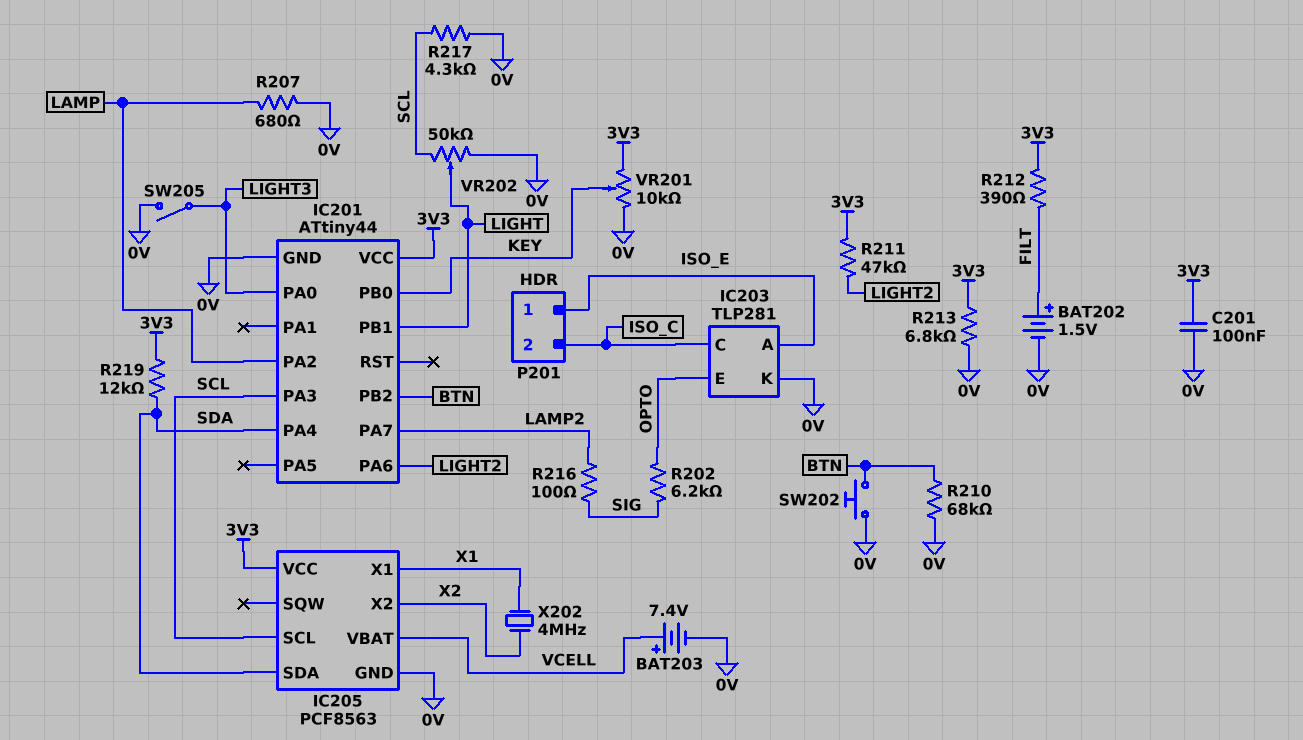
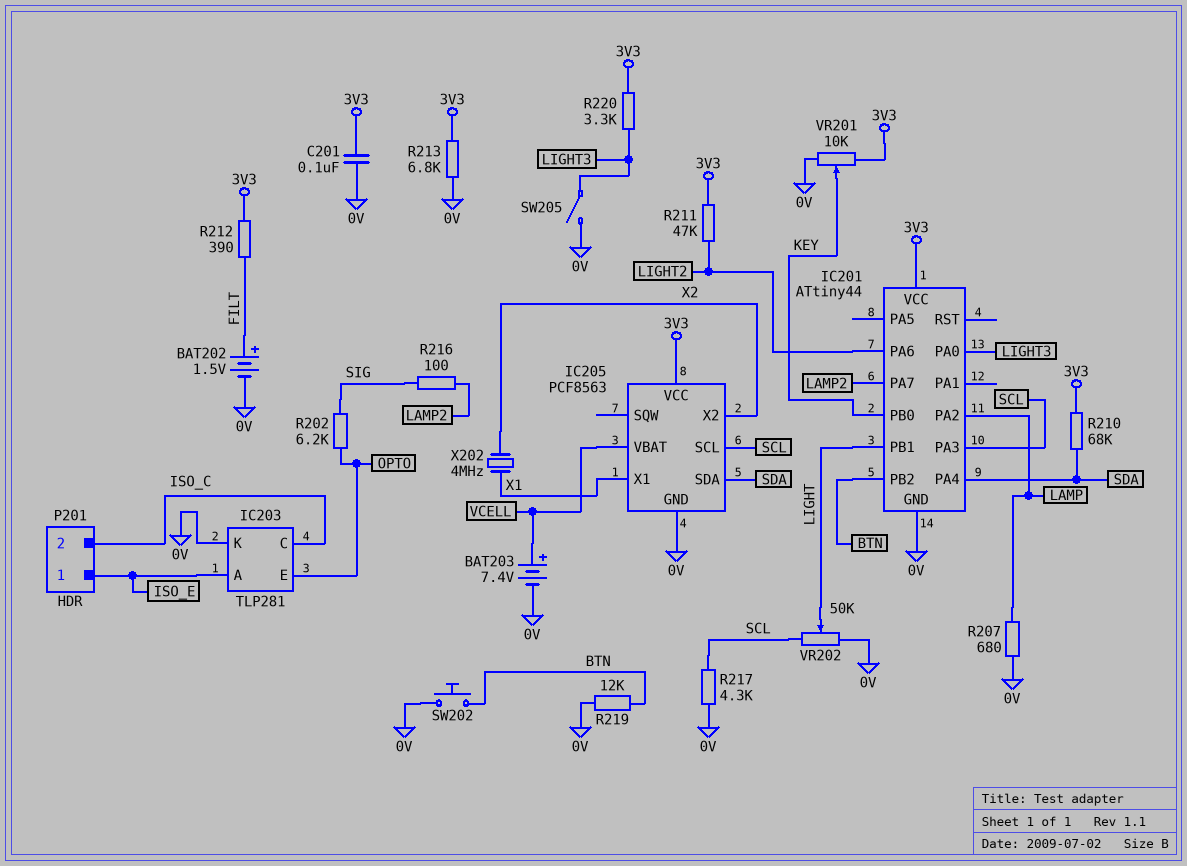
R210: 68k (0V, BTN) -> 68k (3V3, SDA)
R219: 12k (3V3, SDA) -> 12k (0V, BTN)
R220: none -> 3.3k (3V3, LIGHT3)

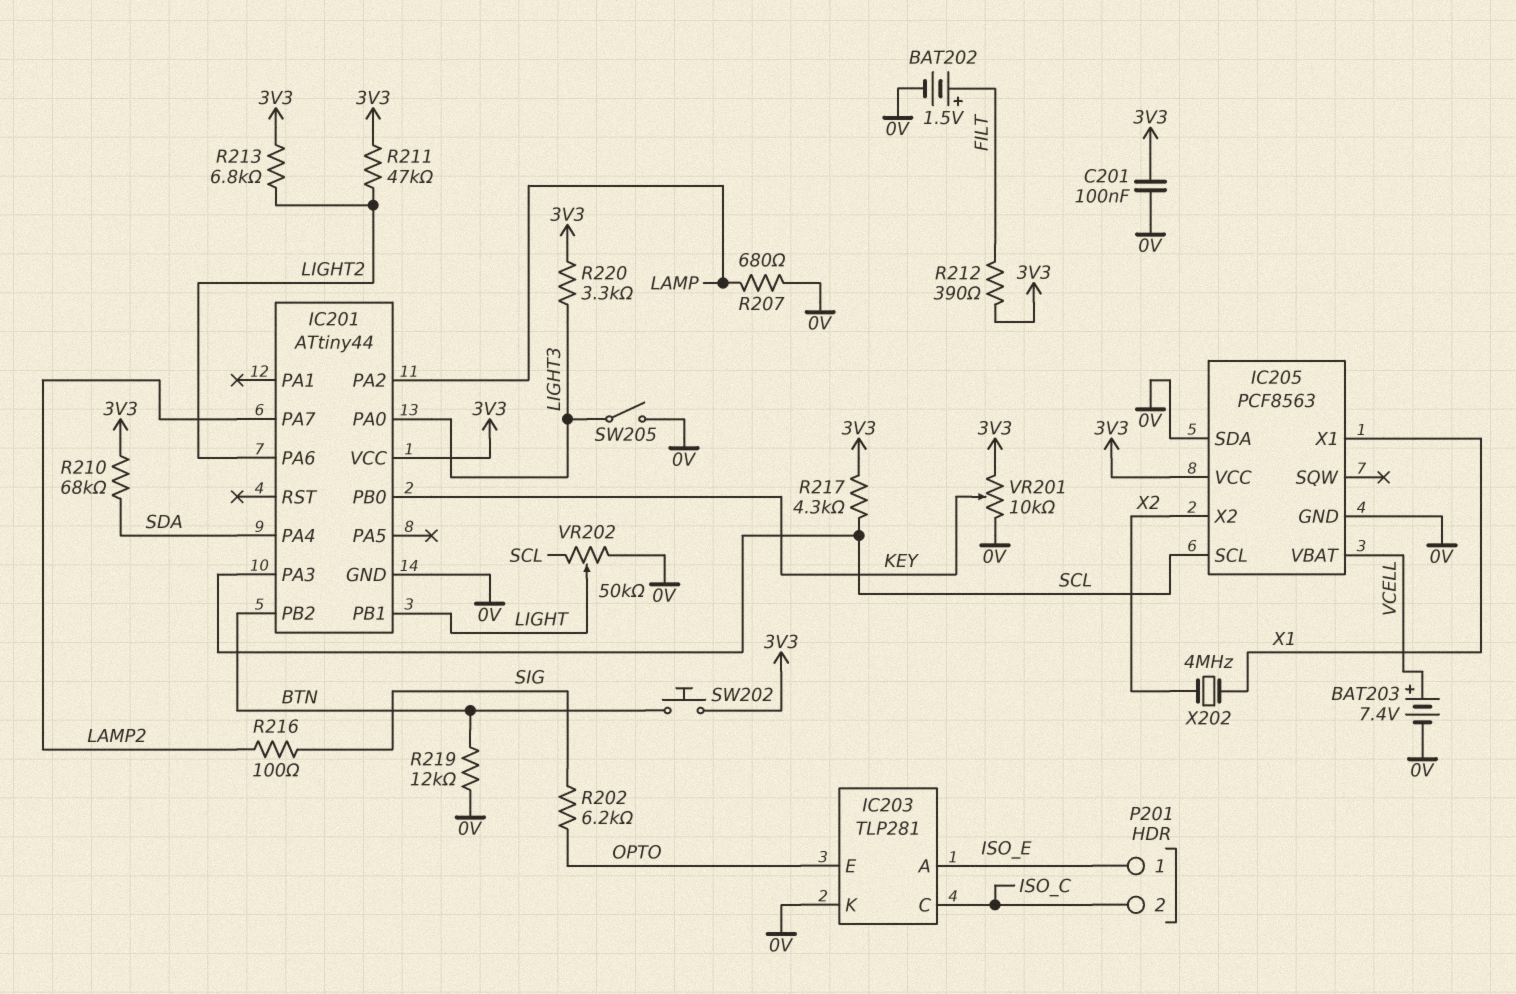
IC205 pin SDA: SDA -> 0V
R213: 6.8k (0V, 3V3) -> 6.8k (3V3, LIGHT2)
R217: 4.3k (0V, SCL) -> 4.3k (3V3, SCL)
SW202: button (0V, BTN) -> button (3V3, BTN)

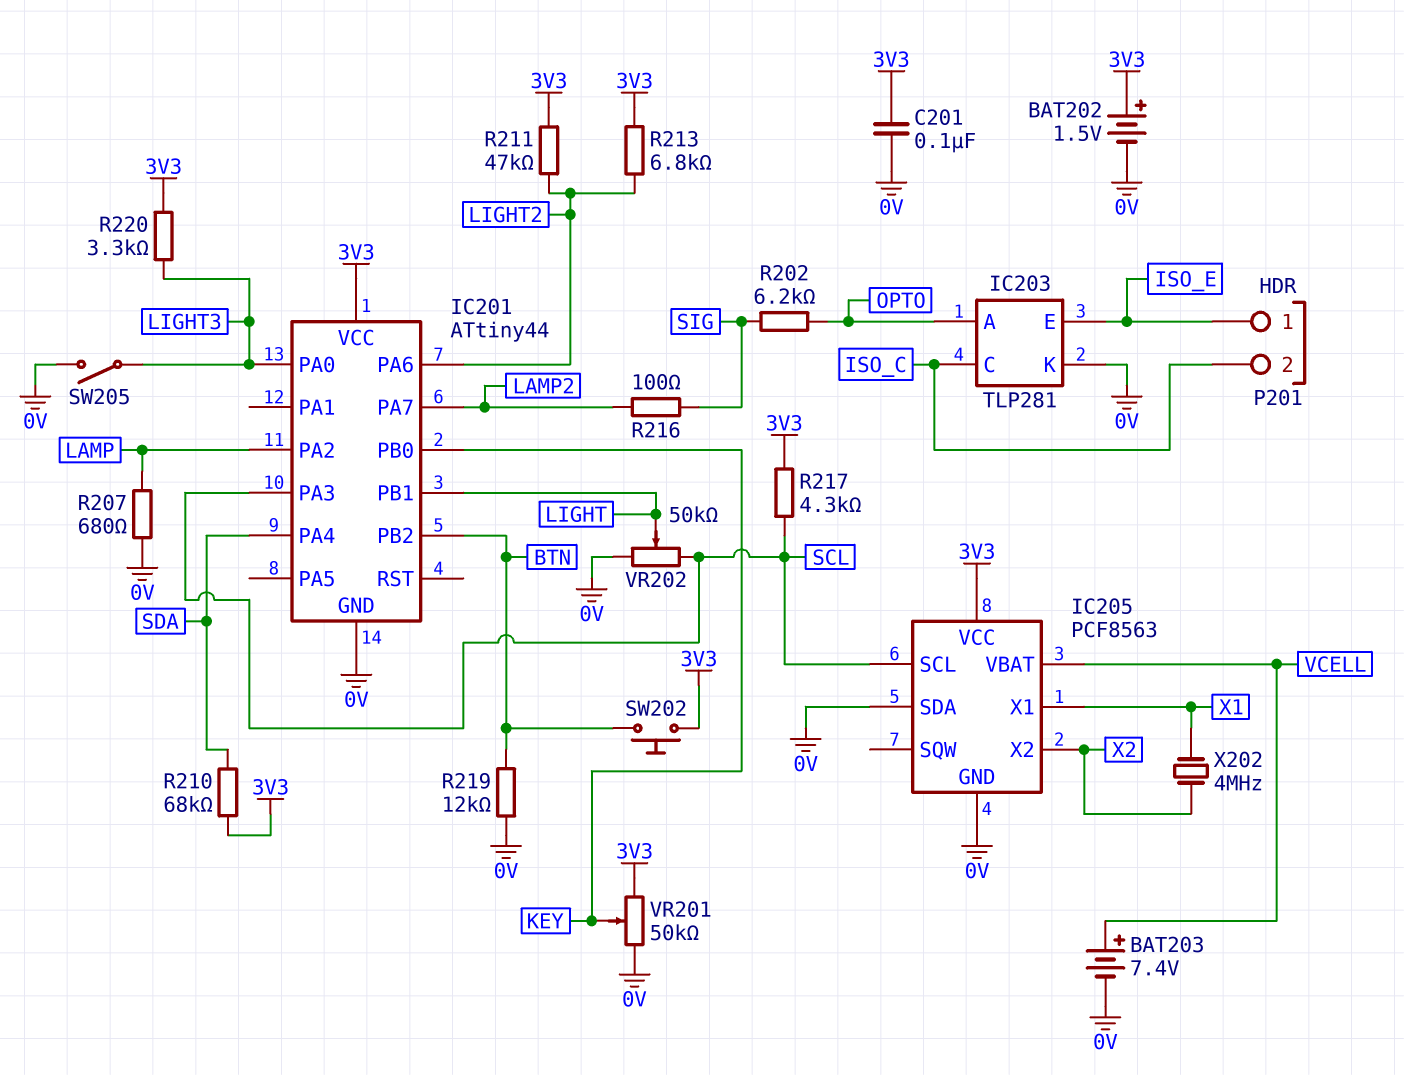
BAT202: 1.5V (plus FILT, minus 0V) -> 1.5V (plus 3V3, minus 0V)
IC203 pin A: ISO_E -> OPTO
IC203 pin E: OPTO -> ISO_E
R212: 390 (3V3, FILT) -> none
VR201: 10k (0V, 3V3, wiper KEY) -> 50k (0V, 3V3, wiper KEY)

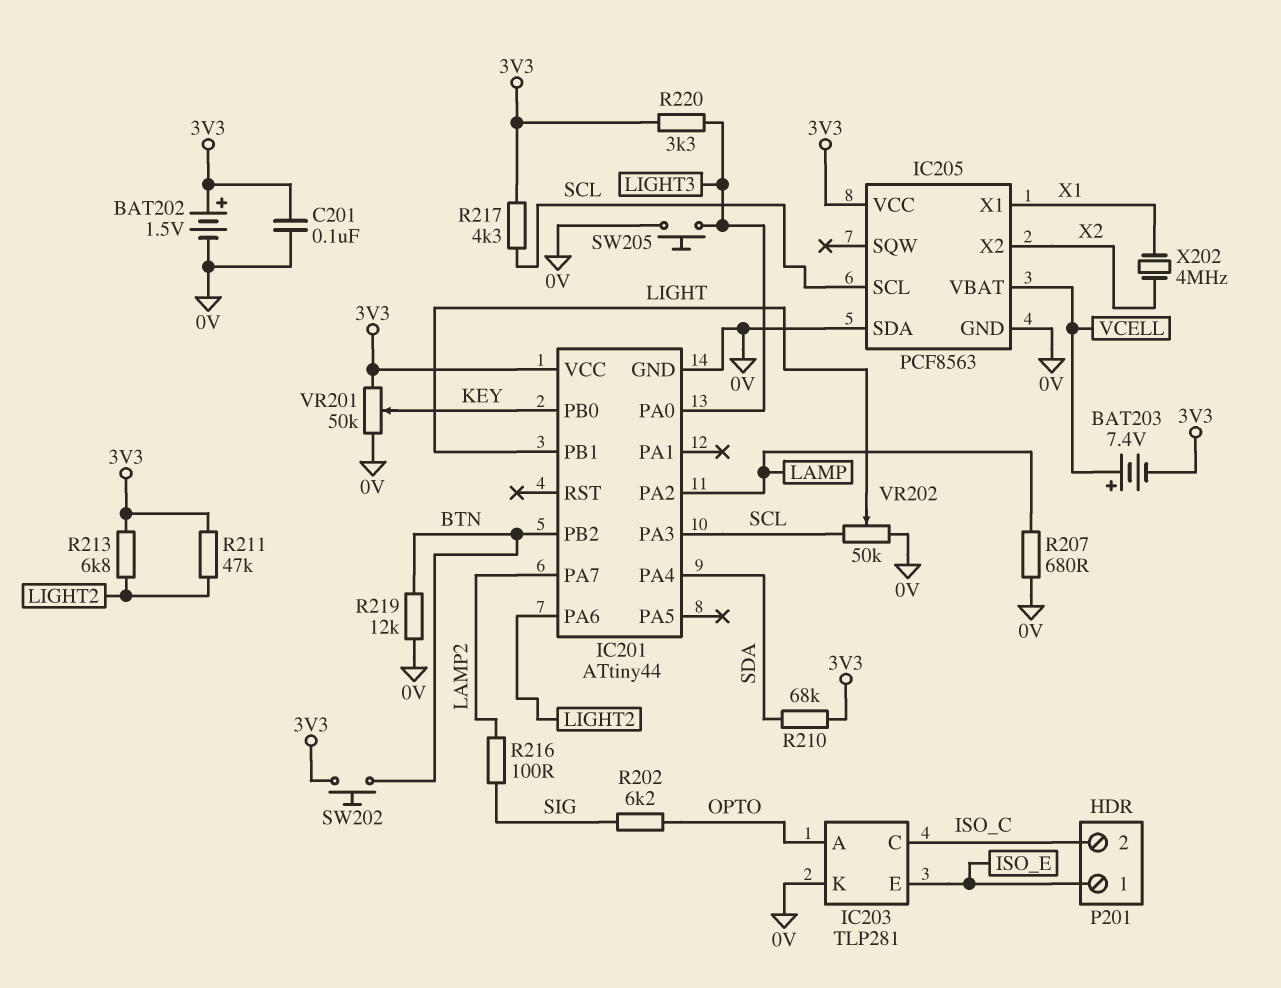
BAT203: 7.4V (plus VCELL, minus 0V) -> 7.4V (plus VCELL, minus 3V3)
SW205: switch (0V, LIGHT3) -> button (0V, LIGHT3)

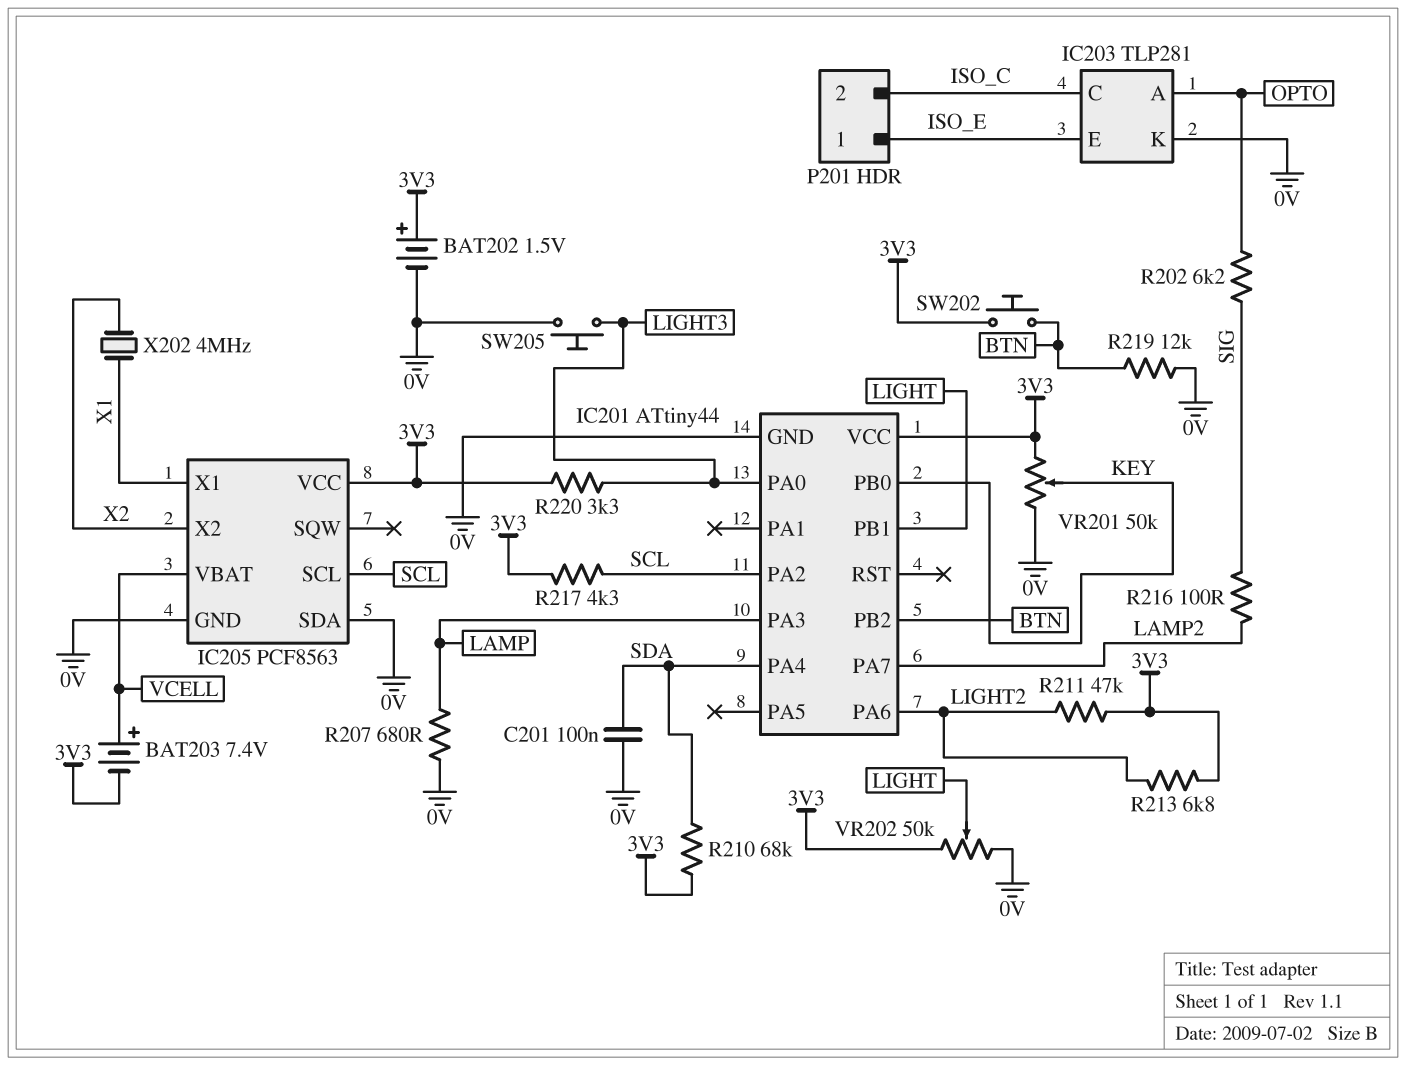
C201: 100nF (0V, 3V3) -> 100nF (0V, SDA)
IC201 pin PA2: LAMP -> SCL
IC201 pin PA3: SCL -> LAMP
VR202: 50k (0V, SCL, wiper LIGHT) -> 50k (0V, 3V3, wiper LIGHT)

